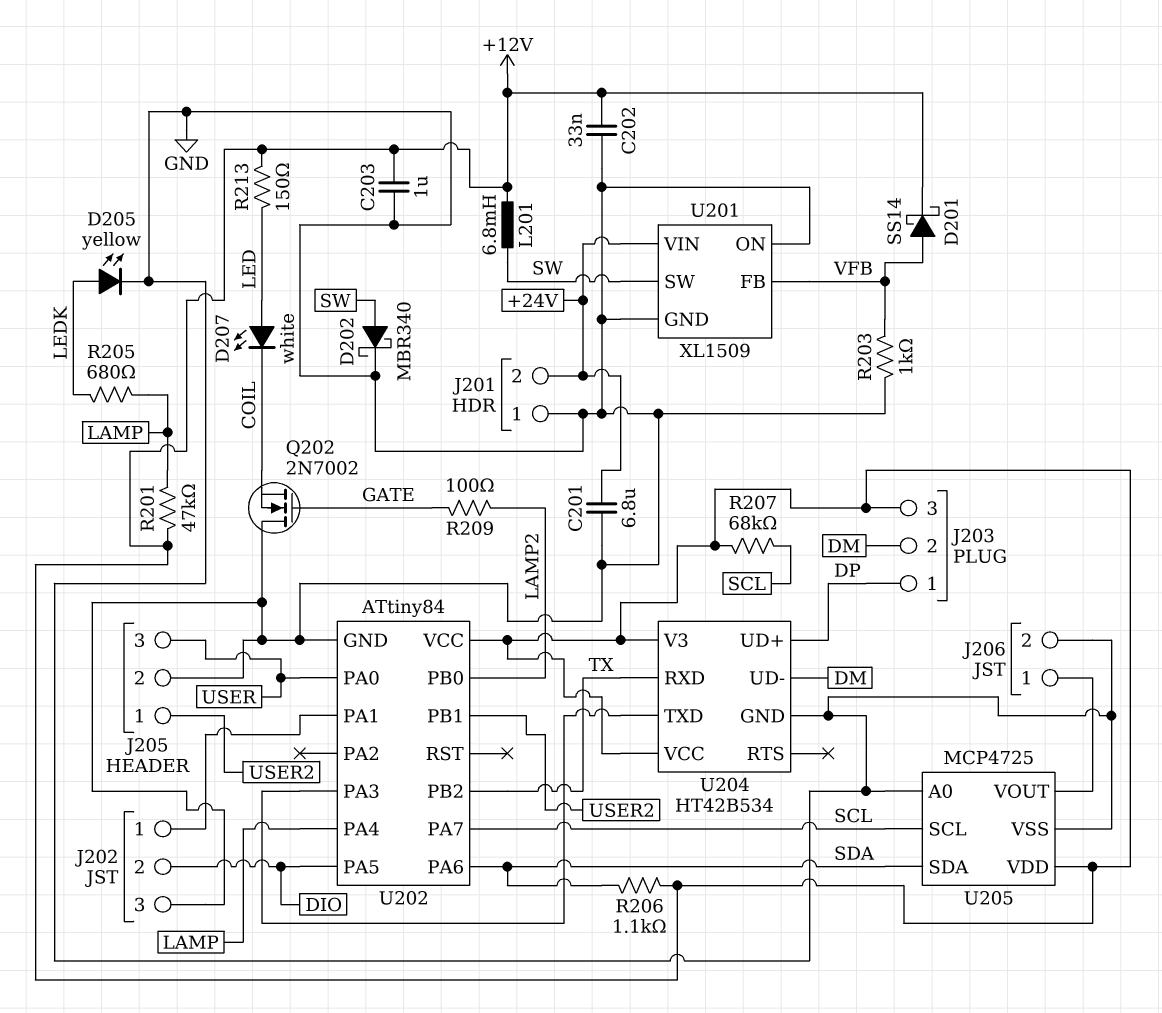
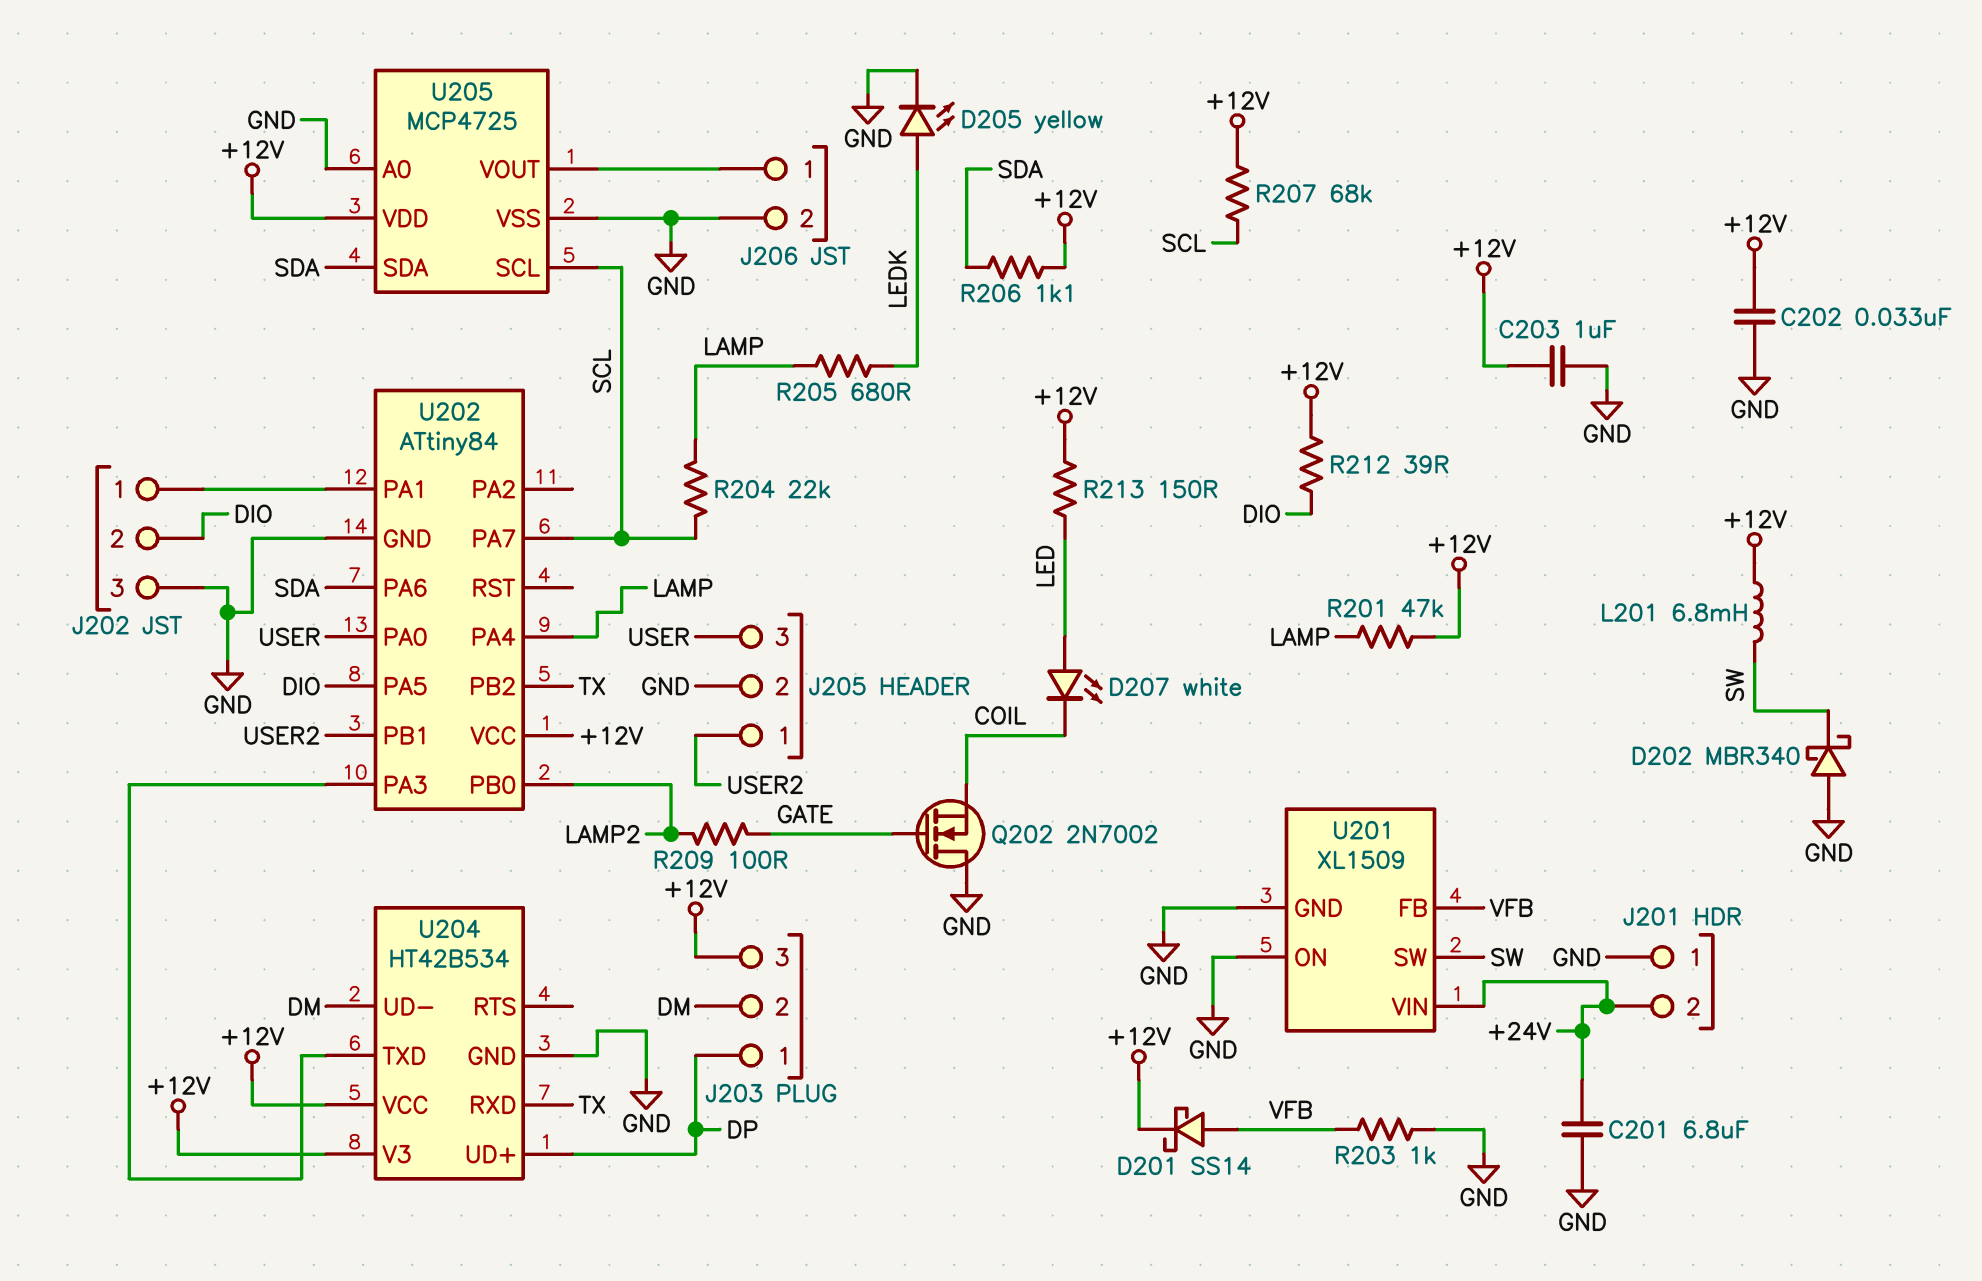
D202: schottky MBR340 (A SW, K GND) -> schottky MBR340 (A GND, K SW)
R204: none -> 22k (LAMP, SCL)
R212: none -> 39 (+12V, DIO)

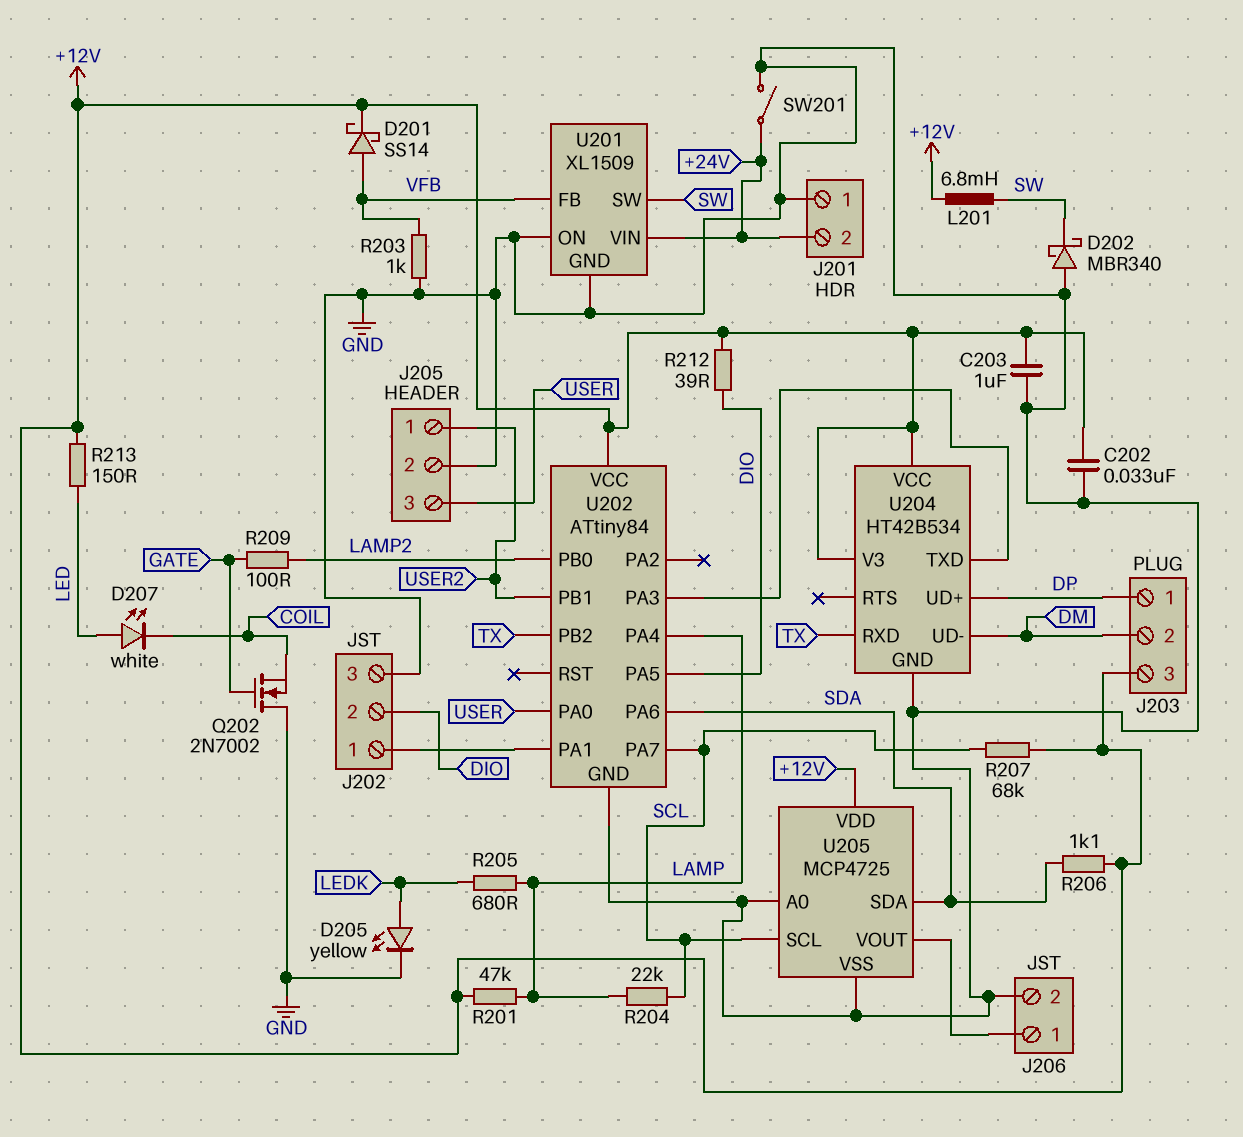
C201: 6.8uF (+24V, GND) -> none
SW201: none -> switch (+24V, GND)

